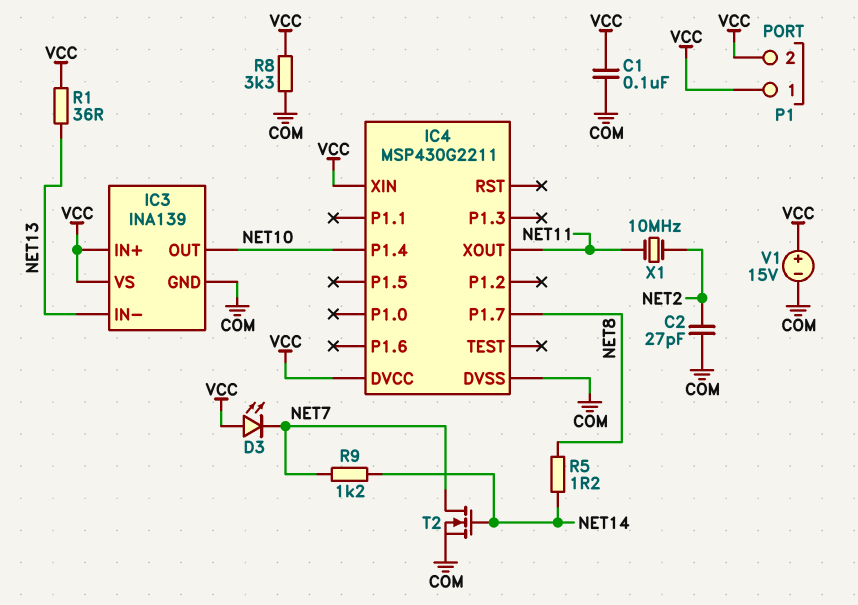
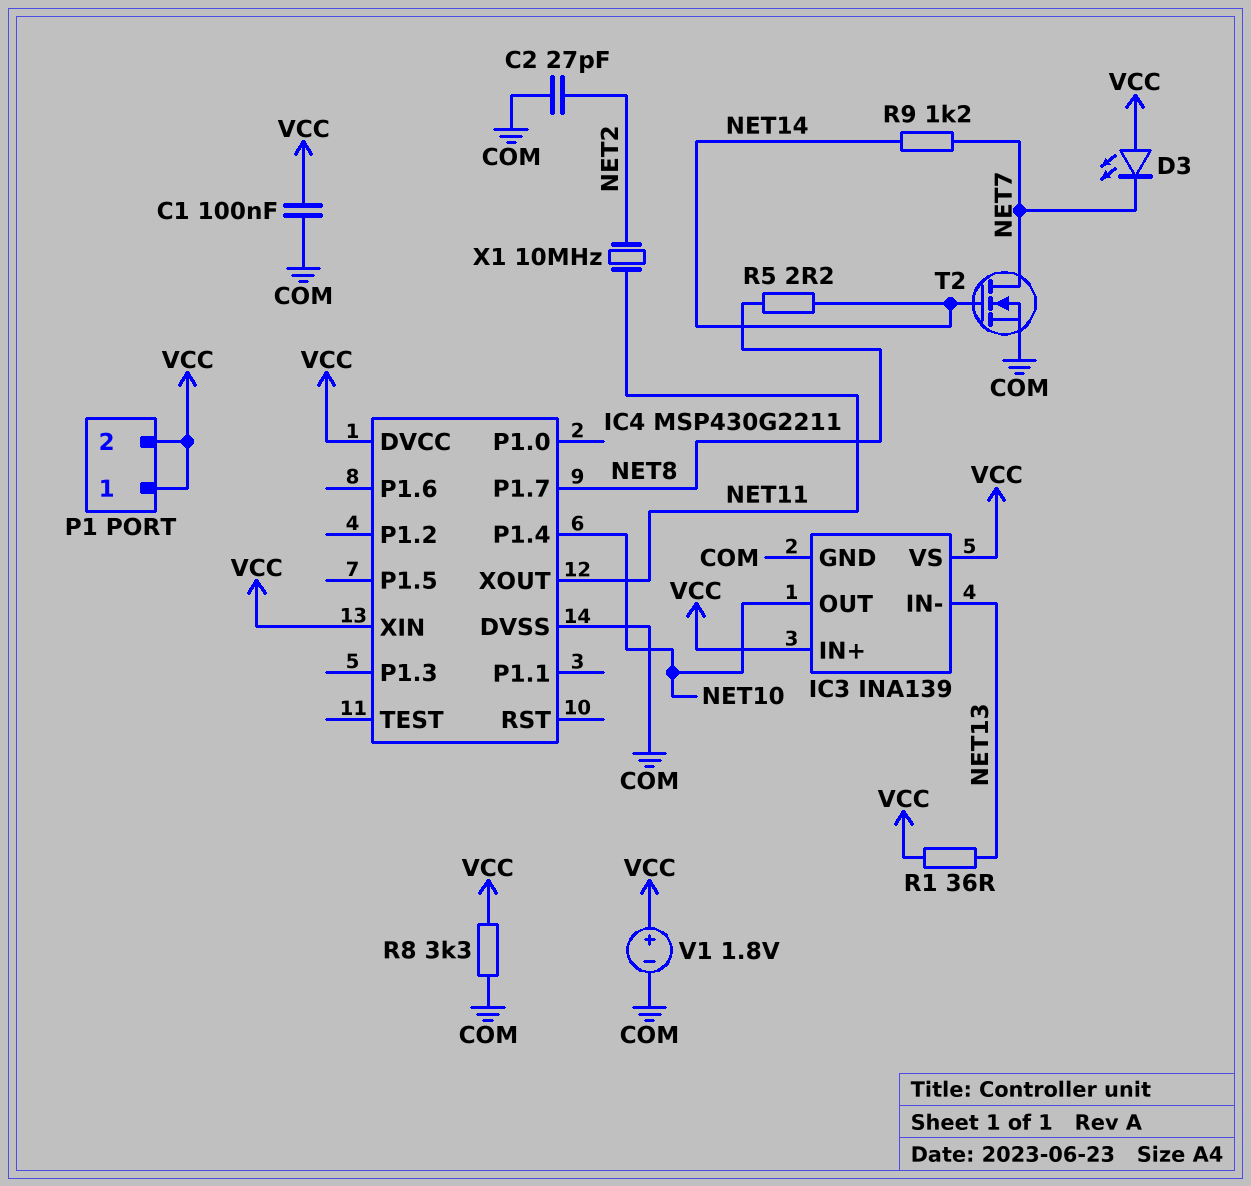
R5: 1.2 (NET8, NET14) -> 2.2 (NET8, NET14)
V1: 15V (plus VCC, minus COM) -> 1.8V (plus VCC, minus COM)

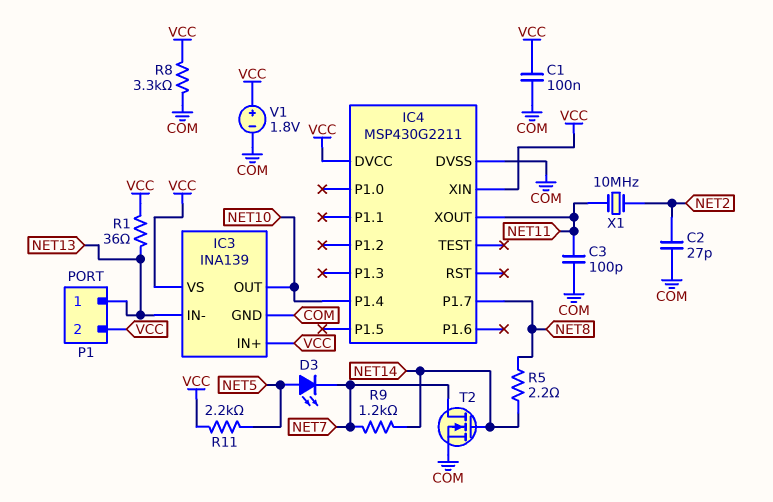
C3: none -> 100pF (COM, NET11)
D3: LED (A VCC, K NET7) -> LED (A NET5, K NET7)
P1 pin 1: VCC -> NET13
R11: none -> 2.2k (NET5, VCC)

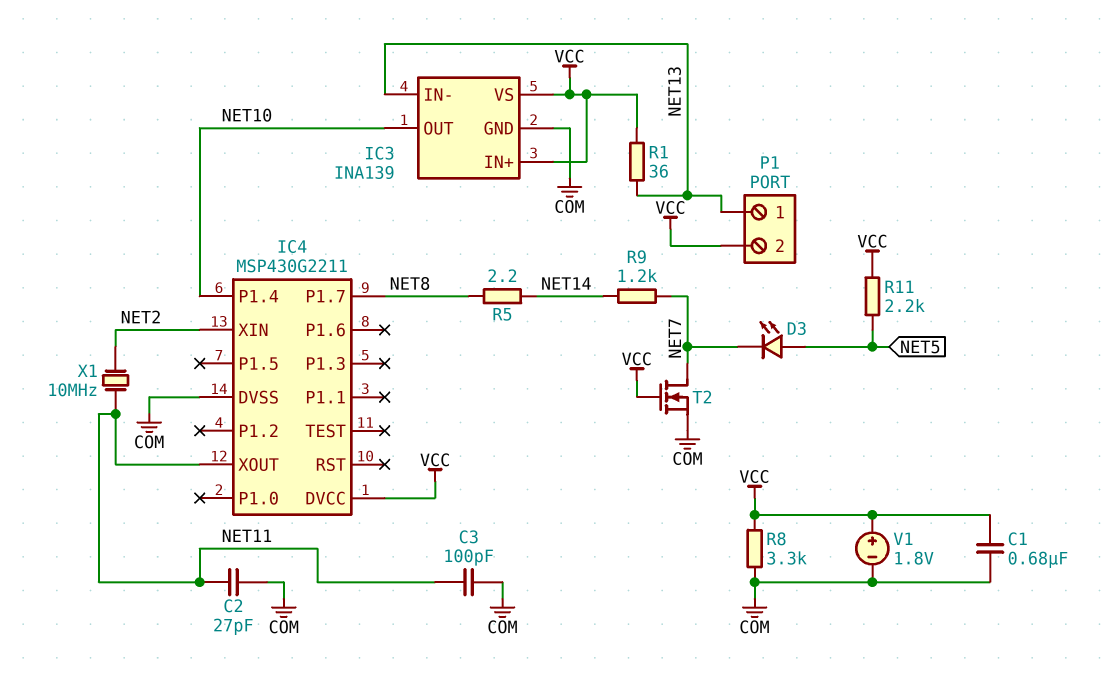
C1: 100nF (COM, VCC) -> 680nF (COM, VCC)
C2: 27pF (COM, NET2) -> 27pF (COM, NET11)
IC4 pin XIN: VCC -> NET2
T2: NMOS (G NET14, D NET7, S COM) -> NMOS (G VCC, D NET7, S COM)

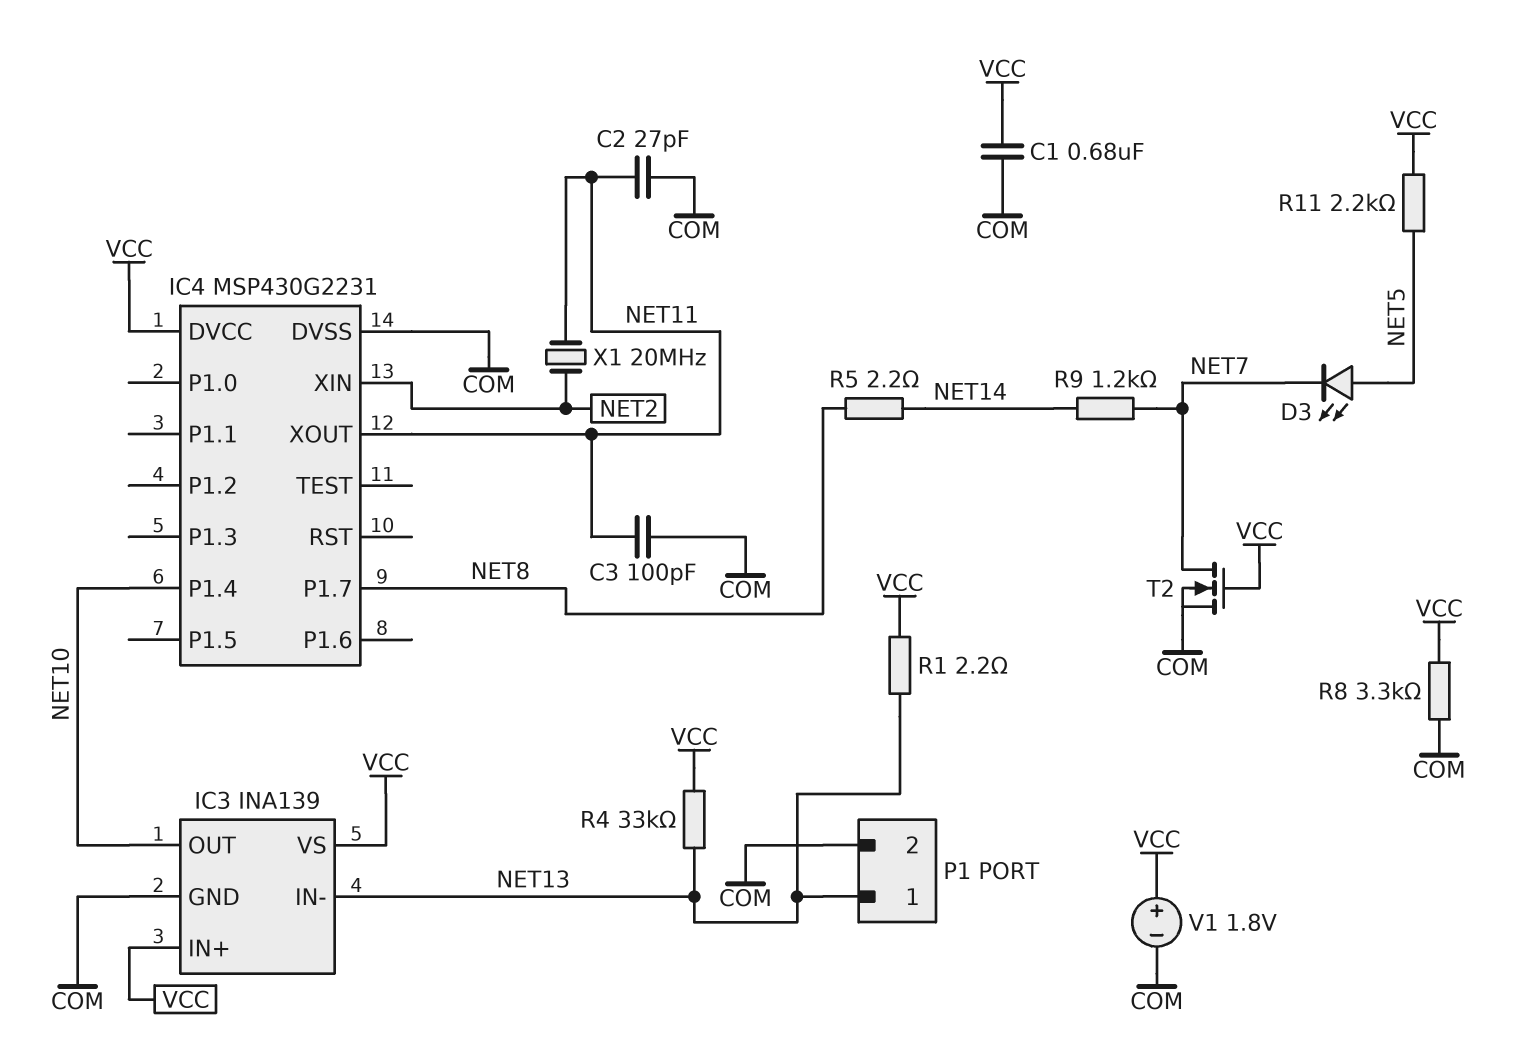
IC4: MSP430G2211 -> MSP430G2231
P1 pin 2: VCC -> COM
R1: 36 (NET13, VCC) -> 2.2 (NET13, VCC)
R4: none -> 33k (NET13, VCC)
X1: 10MHz (NET2, NET11) -> 20MHz (NET2, NET11)

